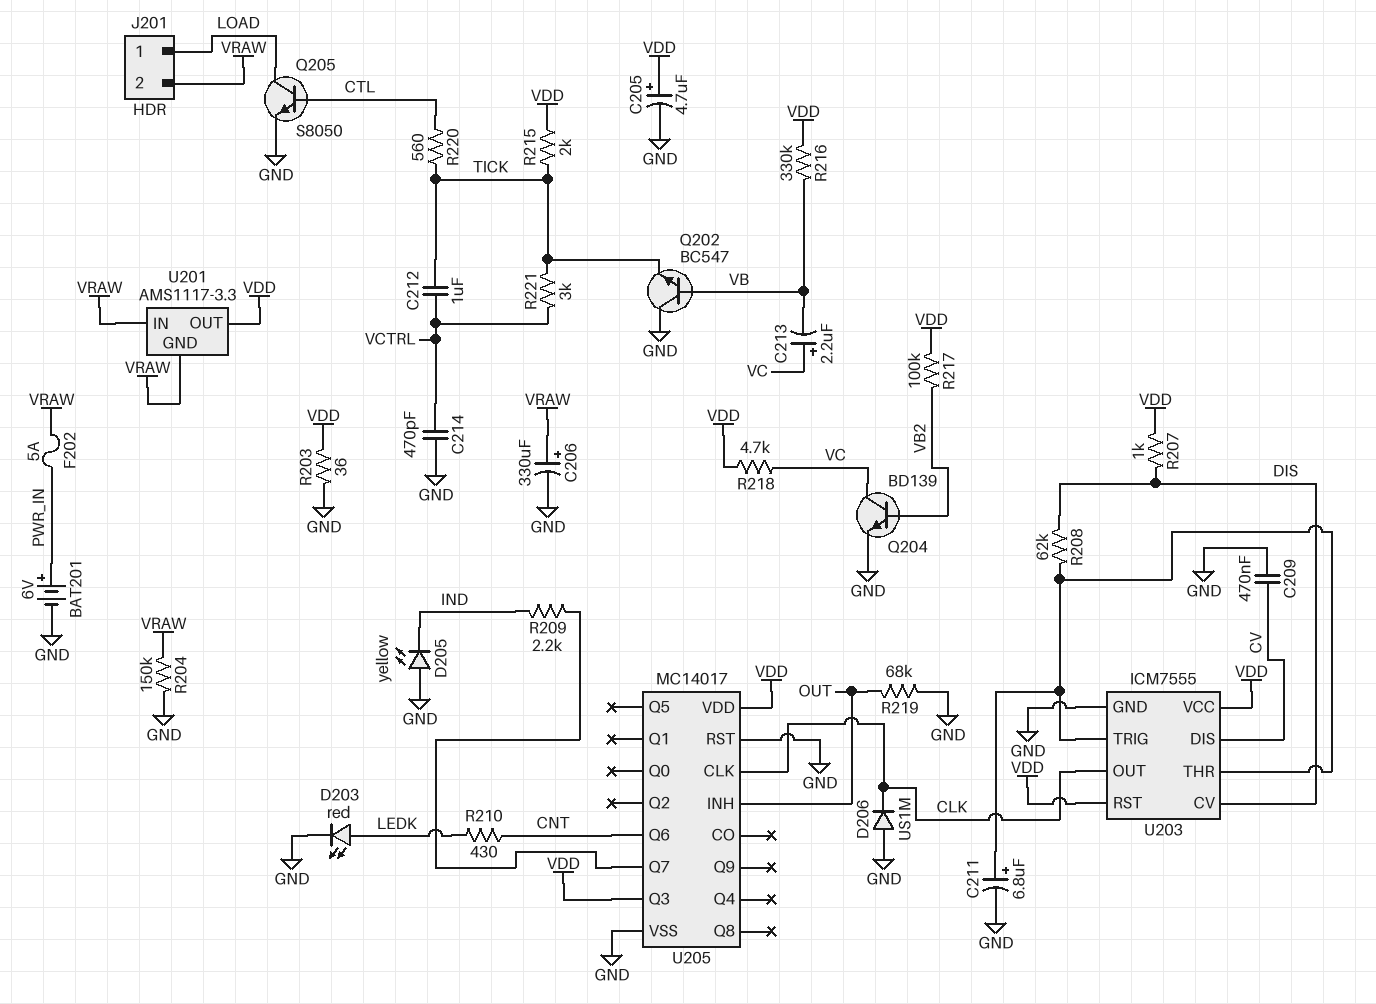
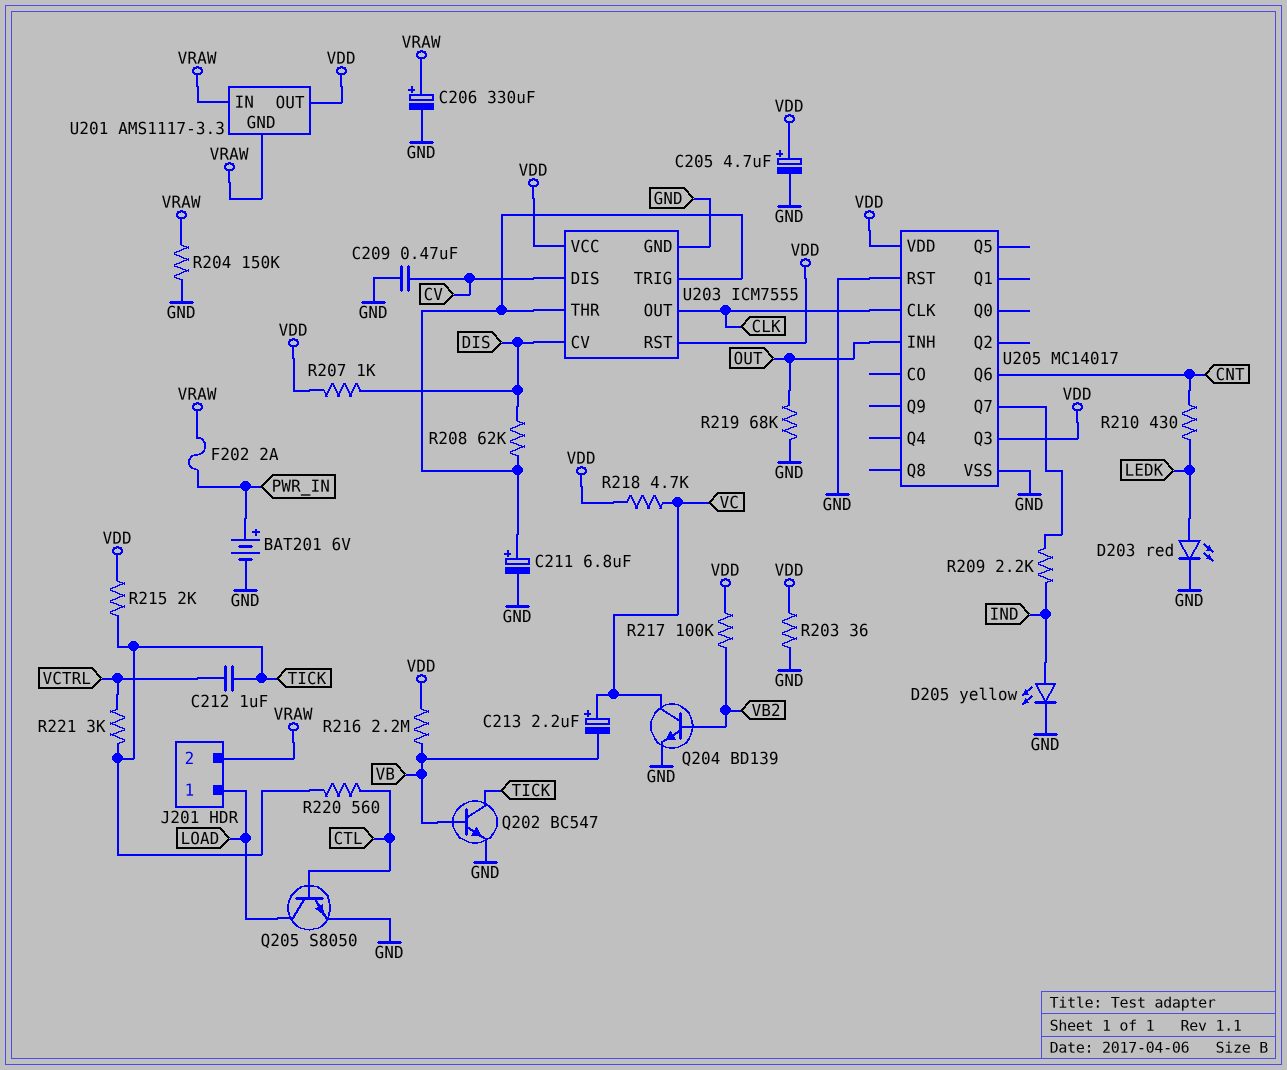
C214: 470pF (GND, VCTRL) -> none
D205: LED yellow (A GND, K IND) -> LED yellow (A IND, K GND)
D206: diode US1M (A GND, K CLK) -> none
F202: 5A (PWR_IN, VRAW) -> 2A (PWR_IN, VRAW)
Q202: NPN BC547 (B VB, C GND, E TICK) -> NPN BC547 (B VB, C TICK, E GND)
R216: 330k (VB, VDD) -> 2.2M (VB, VDD)

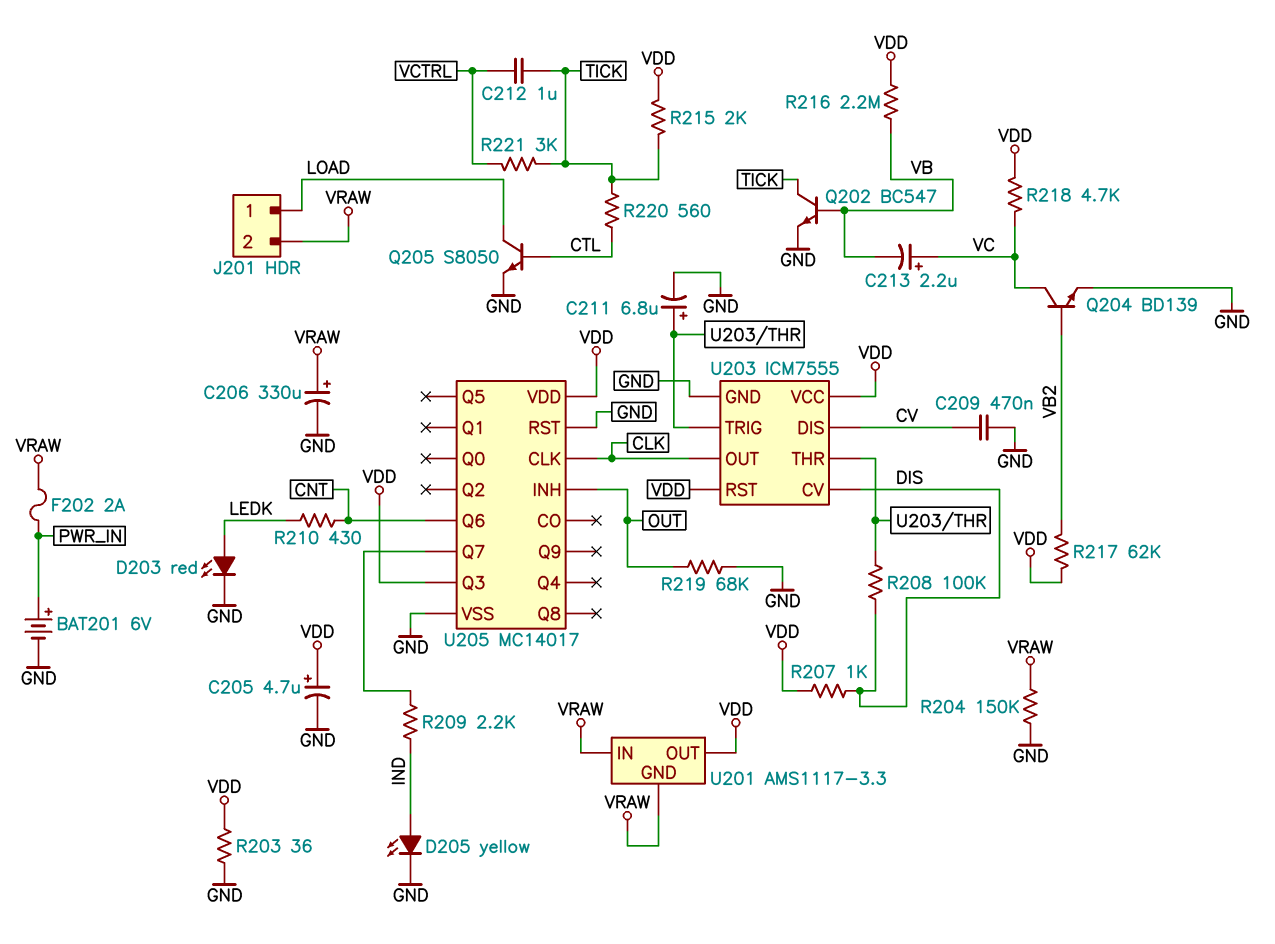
R208: 62k (DIS, U203/THR) -> 100k (DIS, U203/THR)
R217: 100k (VB2, VDD) -> 62k (VB2, VDD)

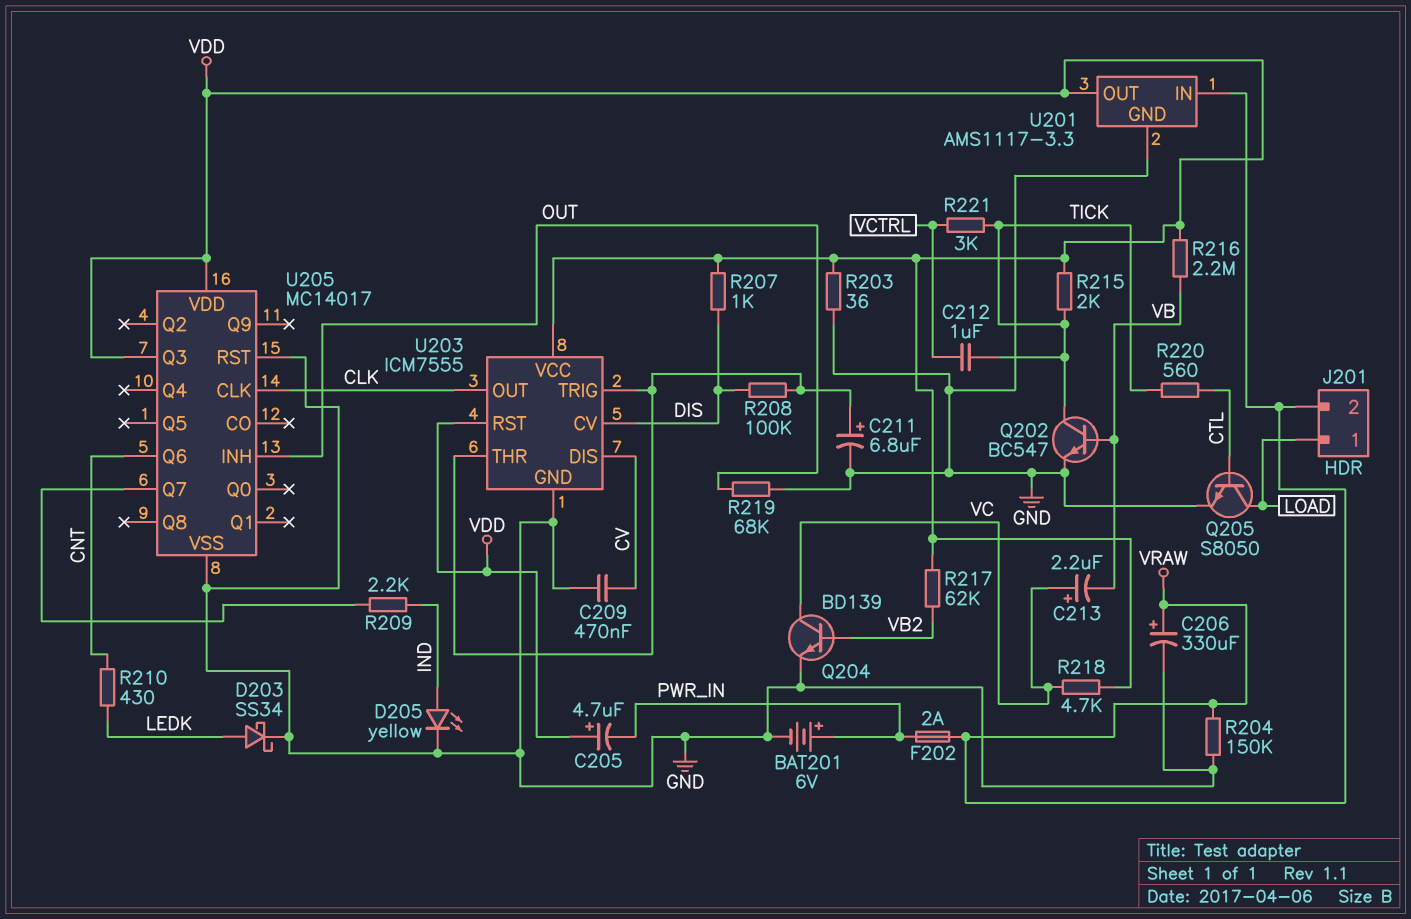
C205: 4.7uF (plus VDD, minus GND) -> 4.7uF (plus VDD, minus PWR_IN)
D203: LED red (A LEDK, K GND) -> schottky SS34 (A LEDK, K GND)
U201 pin GND: VRAW -> GND

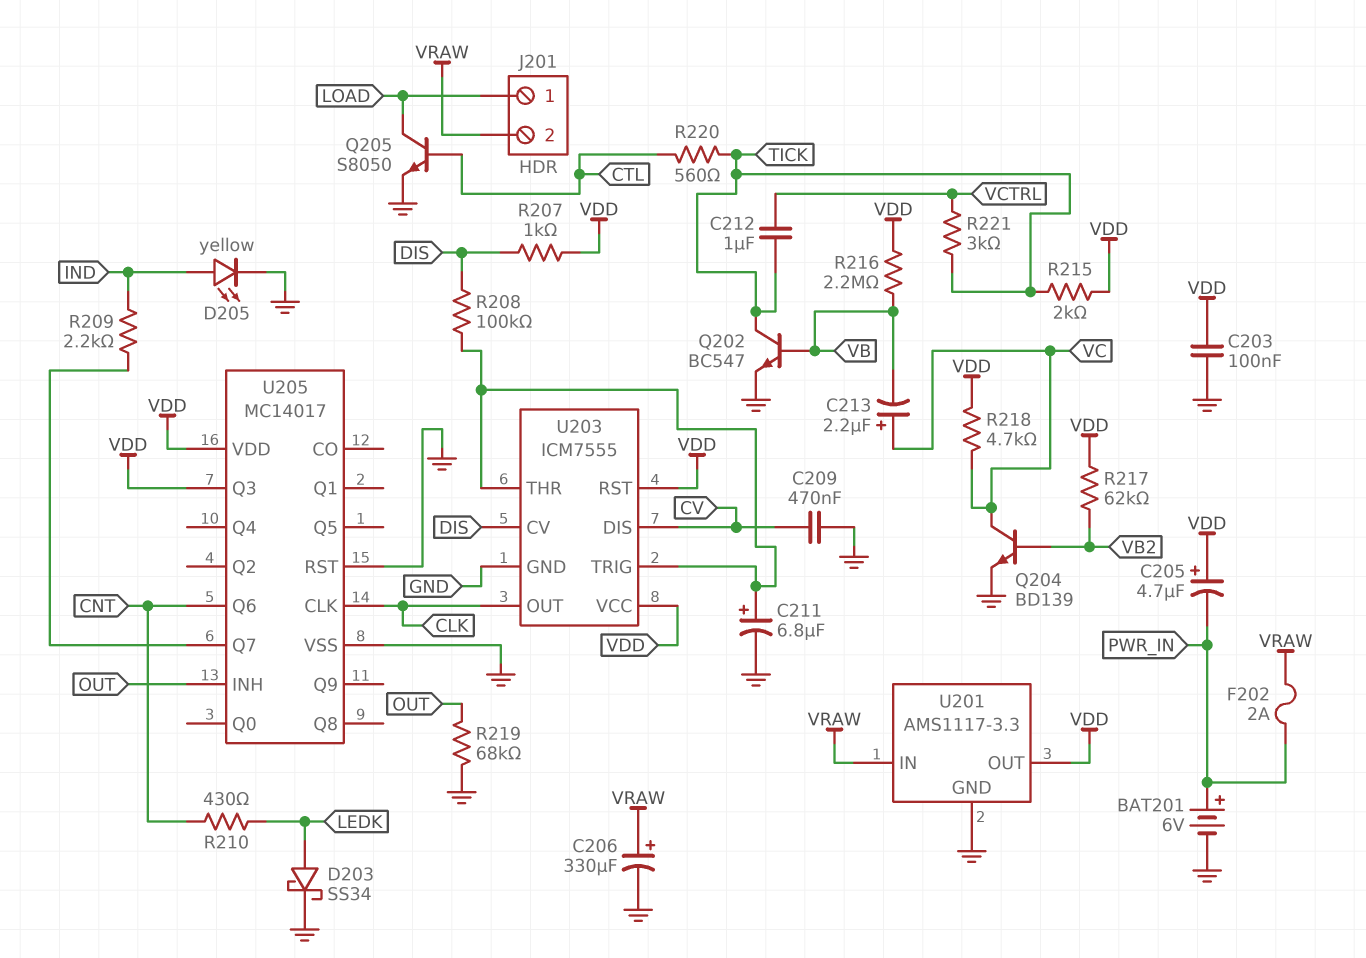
C203: none -> 100nF (GND, VDD)
R203: 36 (GND, VDD) -> none
R204: 150k (GND, VRAW) -> none

